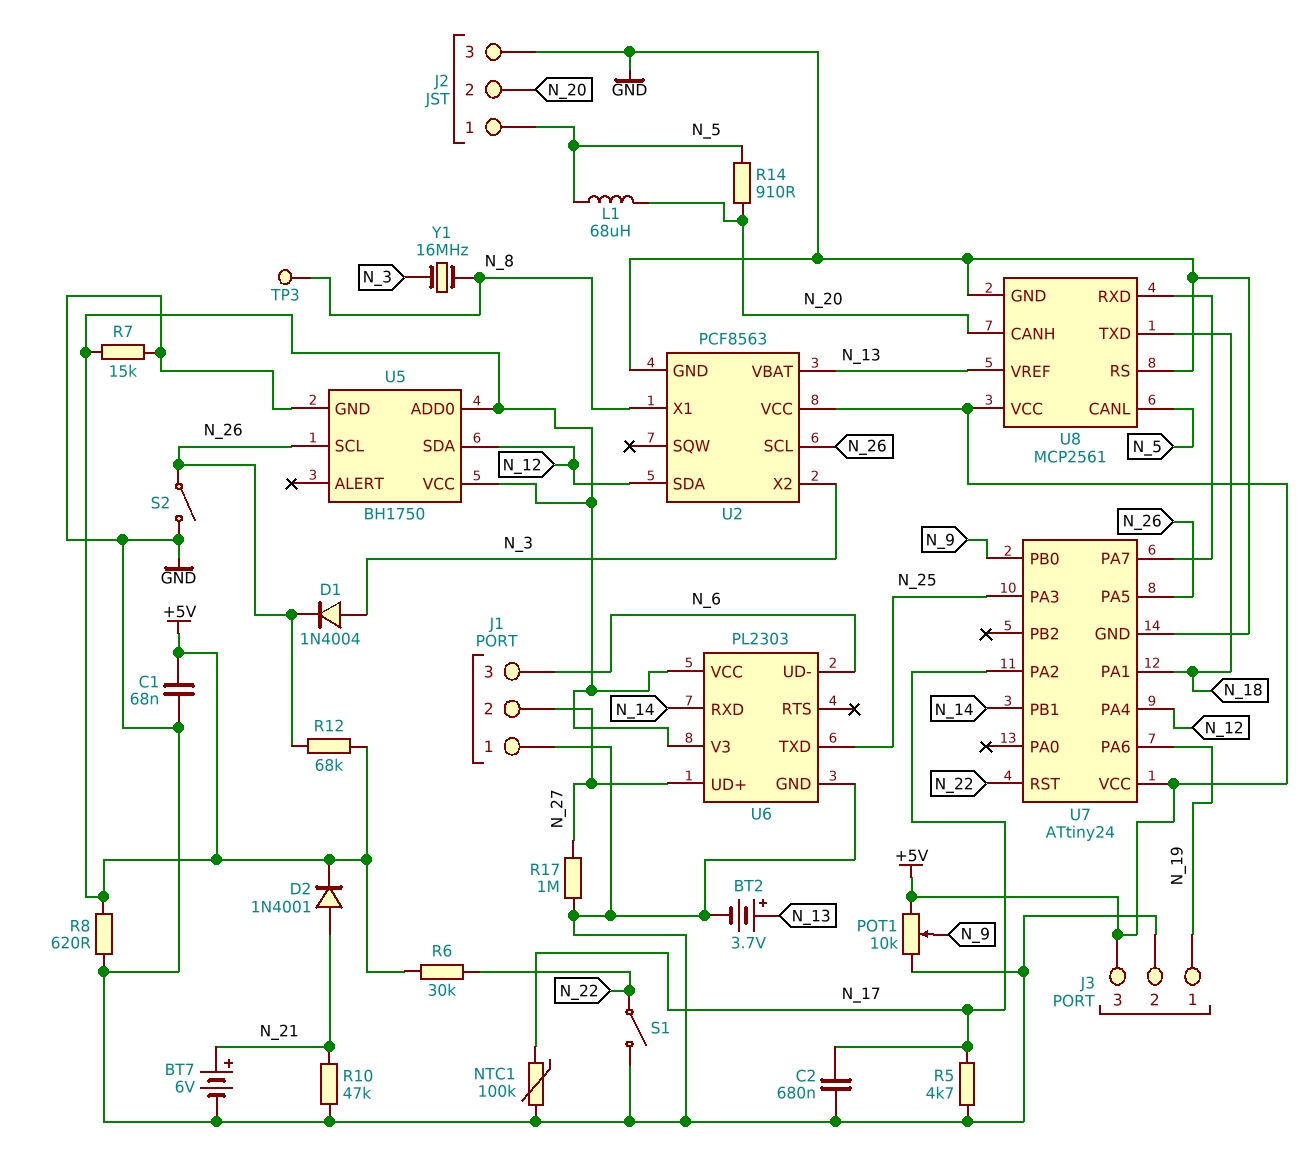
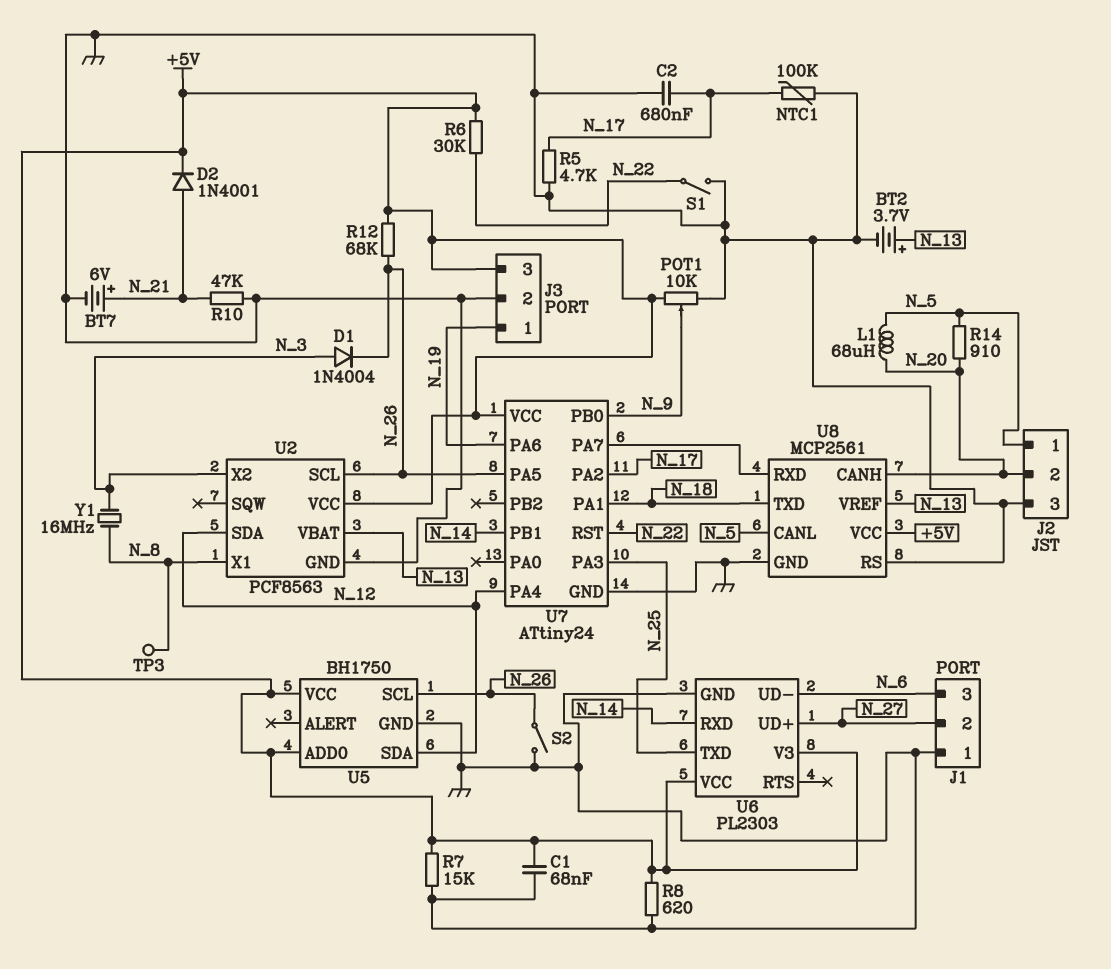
R17: 1M (GND, N_27) -> none

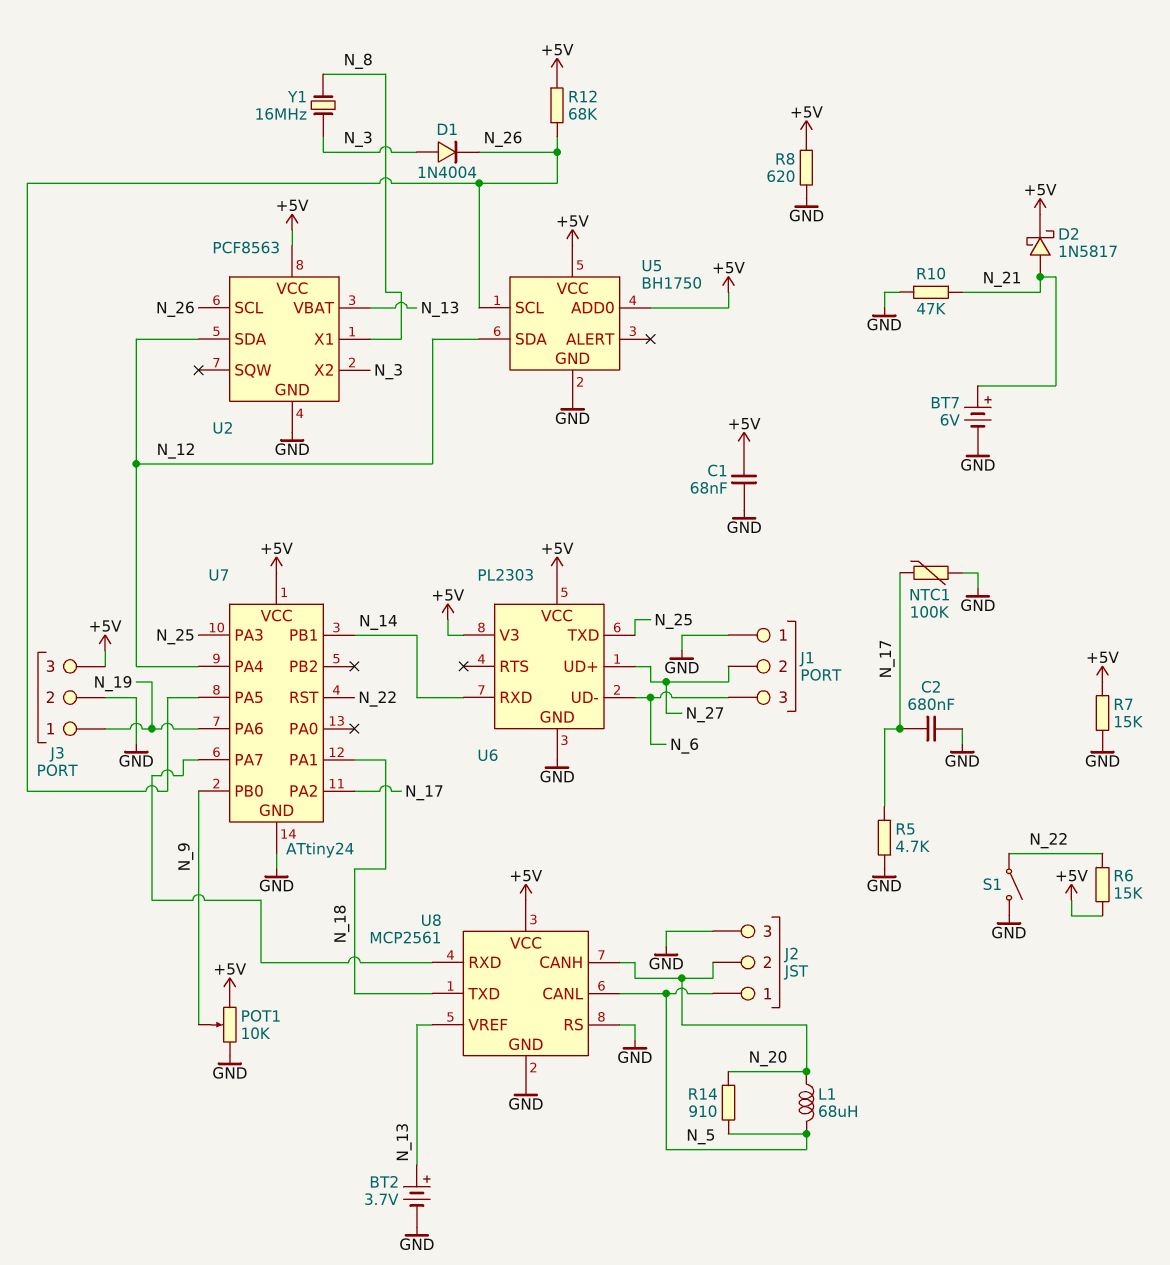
D2: diode 1N4001 (A N_21, K +5V) -> schottky 1N5817 (A N_21, K +5V)
R6: 30k (+5V, N_22) -> 15k (+5V, N_22)
S2: switch (GND, N_26) -> none
TP3: test point (N_8) -> none

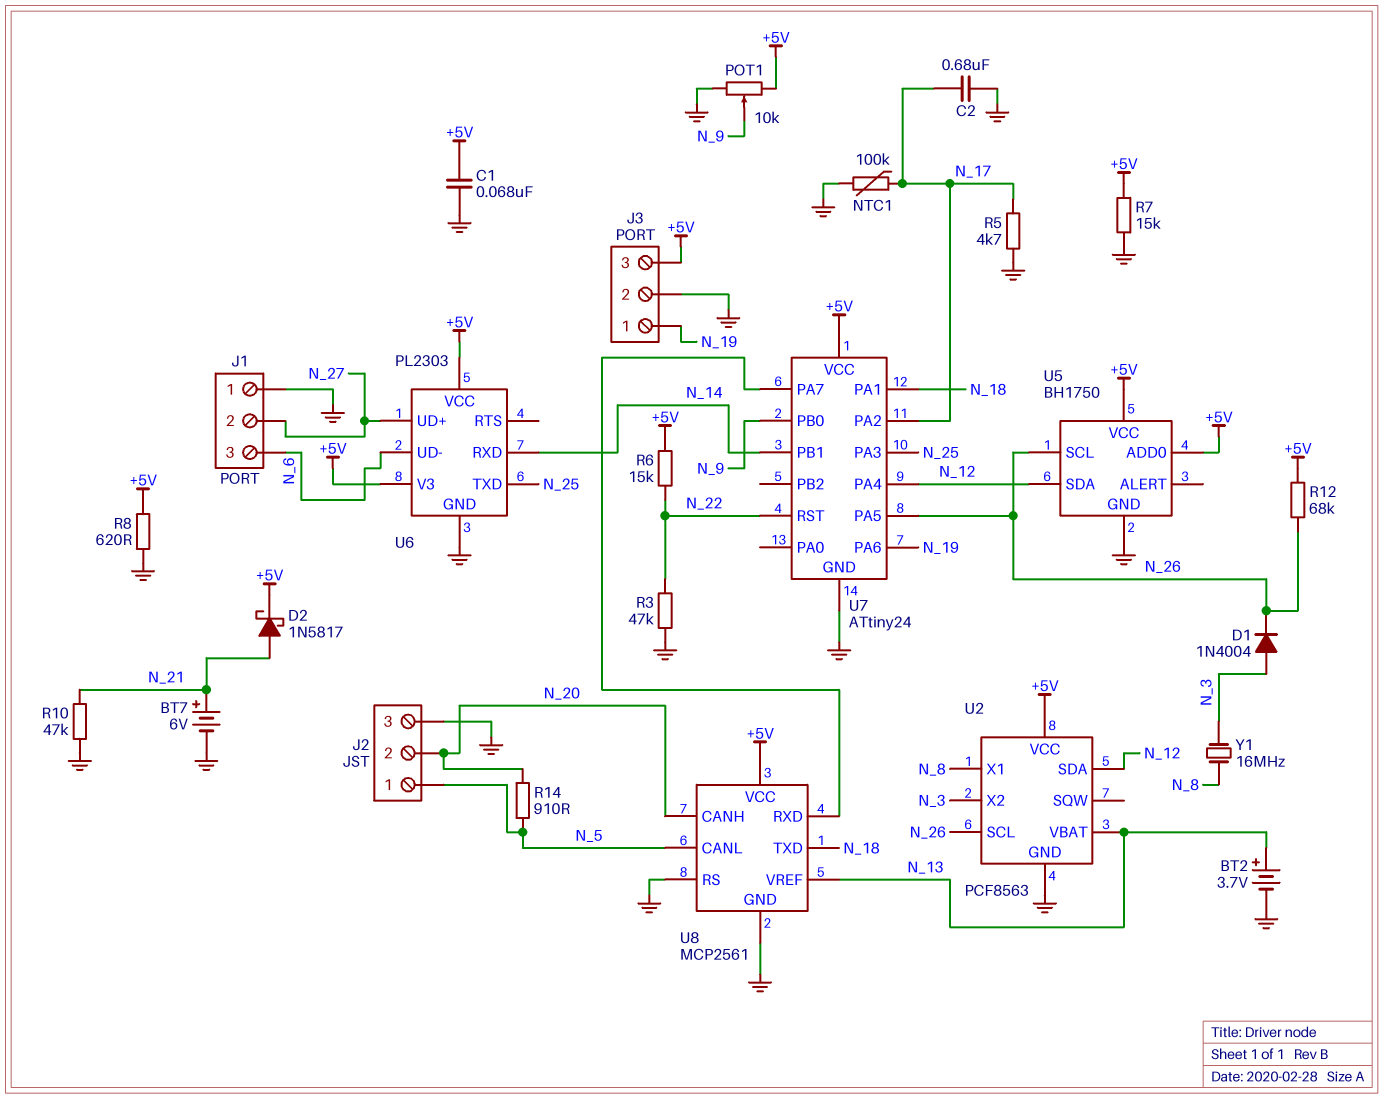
L1: 68uH (N_5, N_20) -> none
R3: none -> 47k (GND, N_22)
S1: switch (GND, N_22) -> none

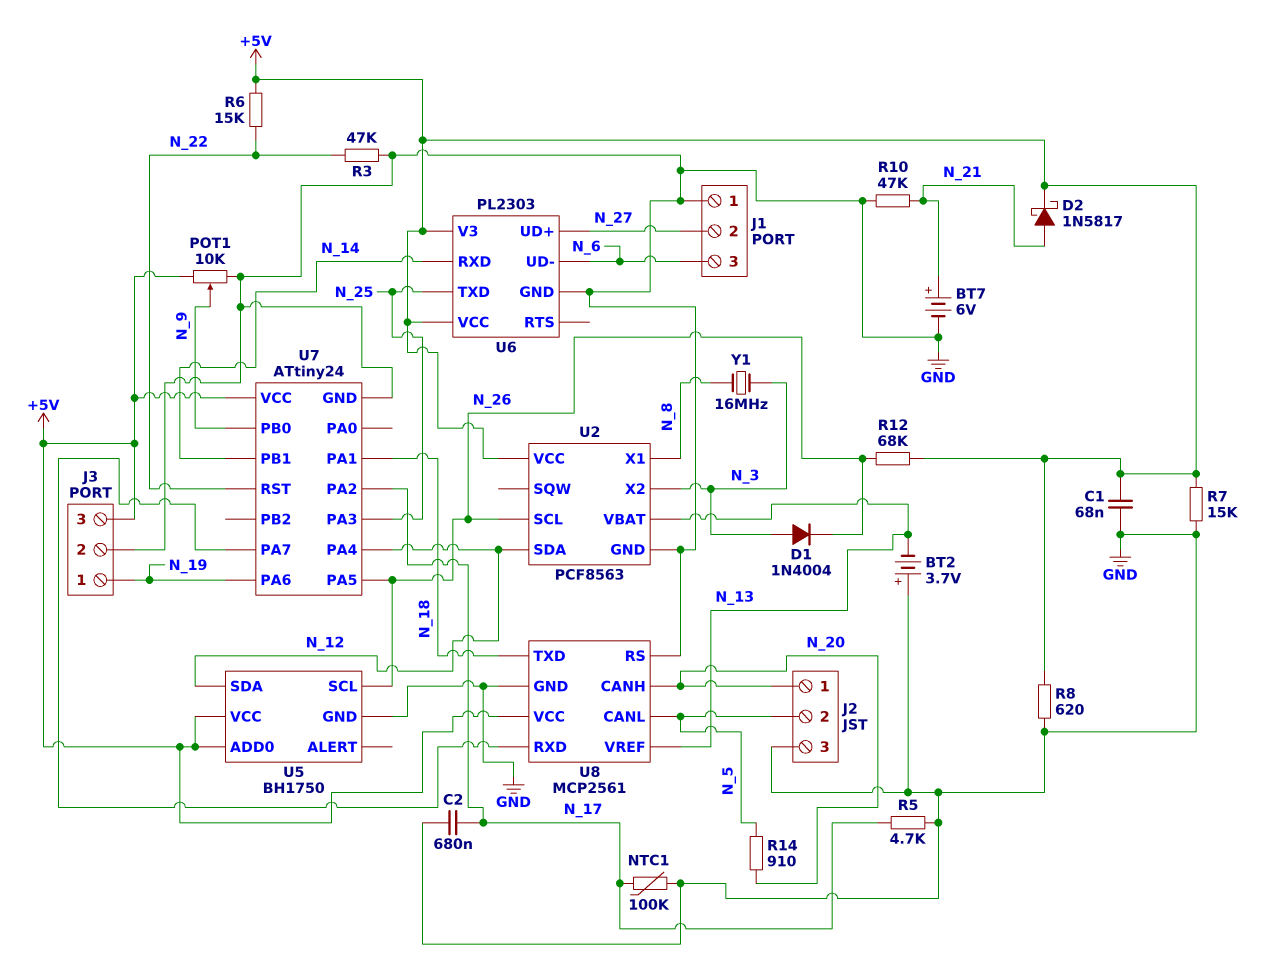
BT2: 3.7V (plus N_13, minus GND) -> 3.7V (plus GND, minus N_13)
J2 pin 1: N_5 -> N_20
J2 pin 2: N_20 -> N_5

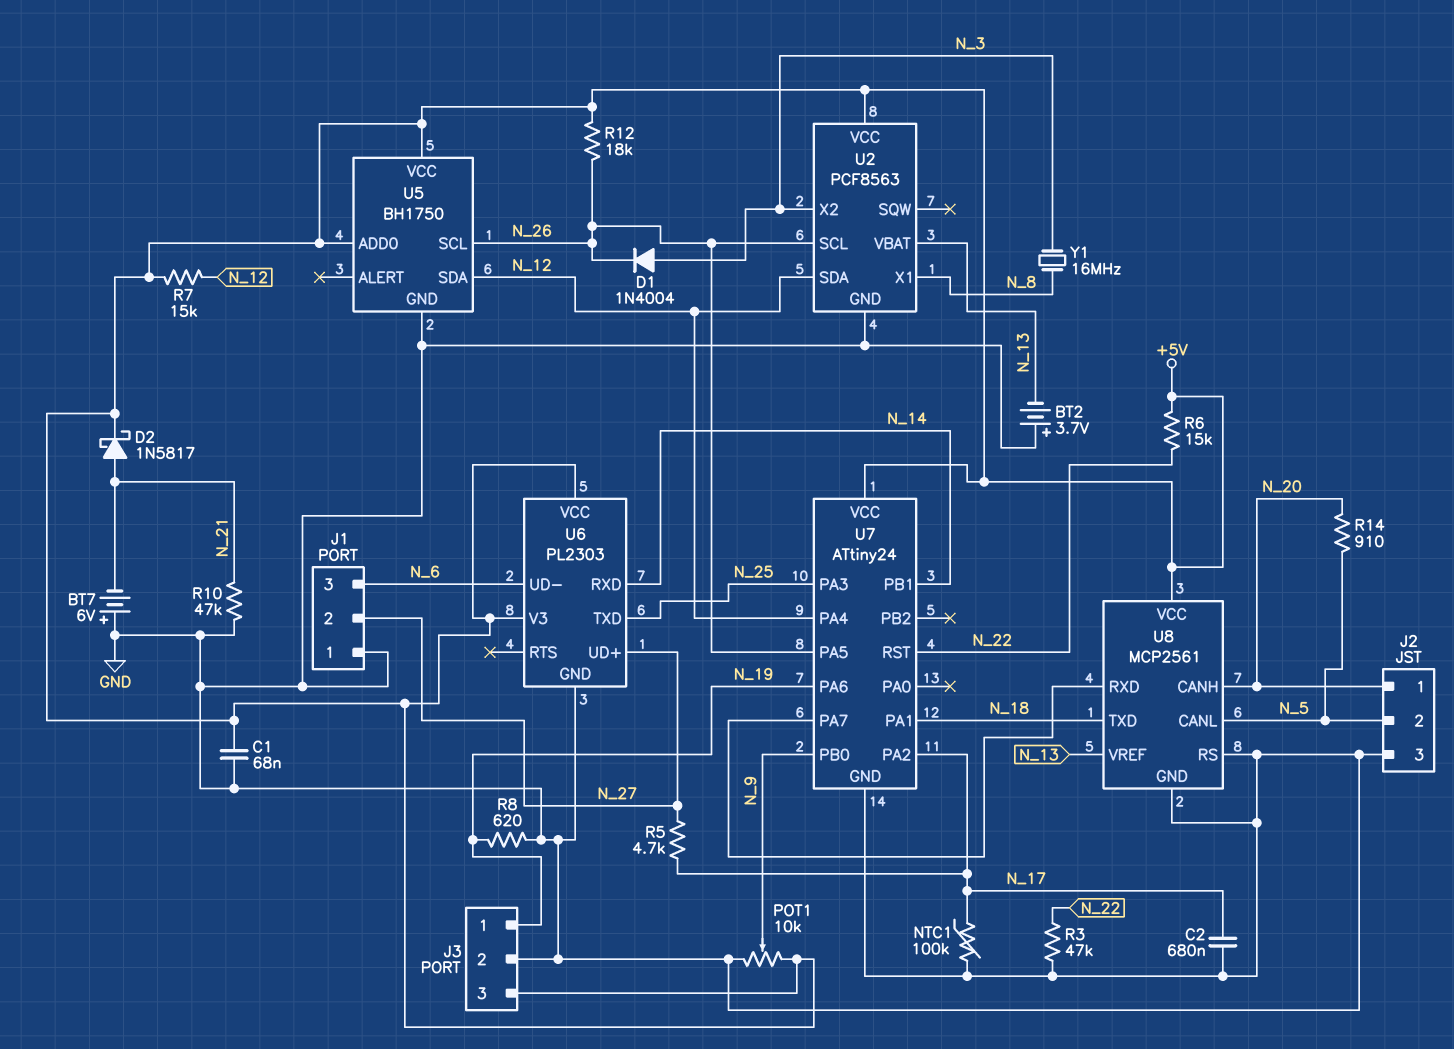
BT7: 6V (plus N_21, minus GND) -> 6V (plus GND, minus N_21)
R5: 4.7k (GND, N_17) -> 4.7k (N_17, N_27)
R7: 15k (+5V, GND) -> 15k (+5V, N_12)
R8: 620 (+5V, GND) -> 620 (GND, N_19)
R12: 68k (+5V, N_26) -> 18k (+5V, N_26)

